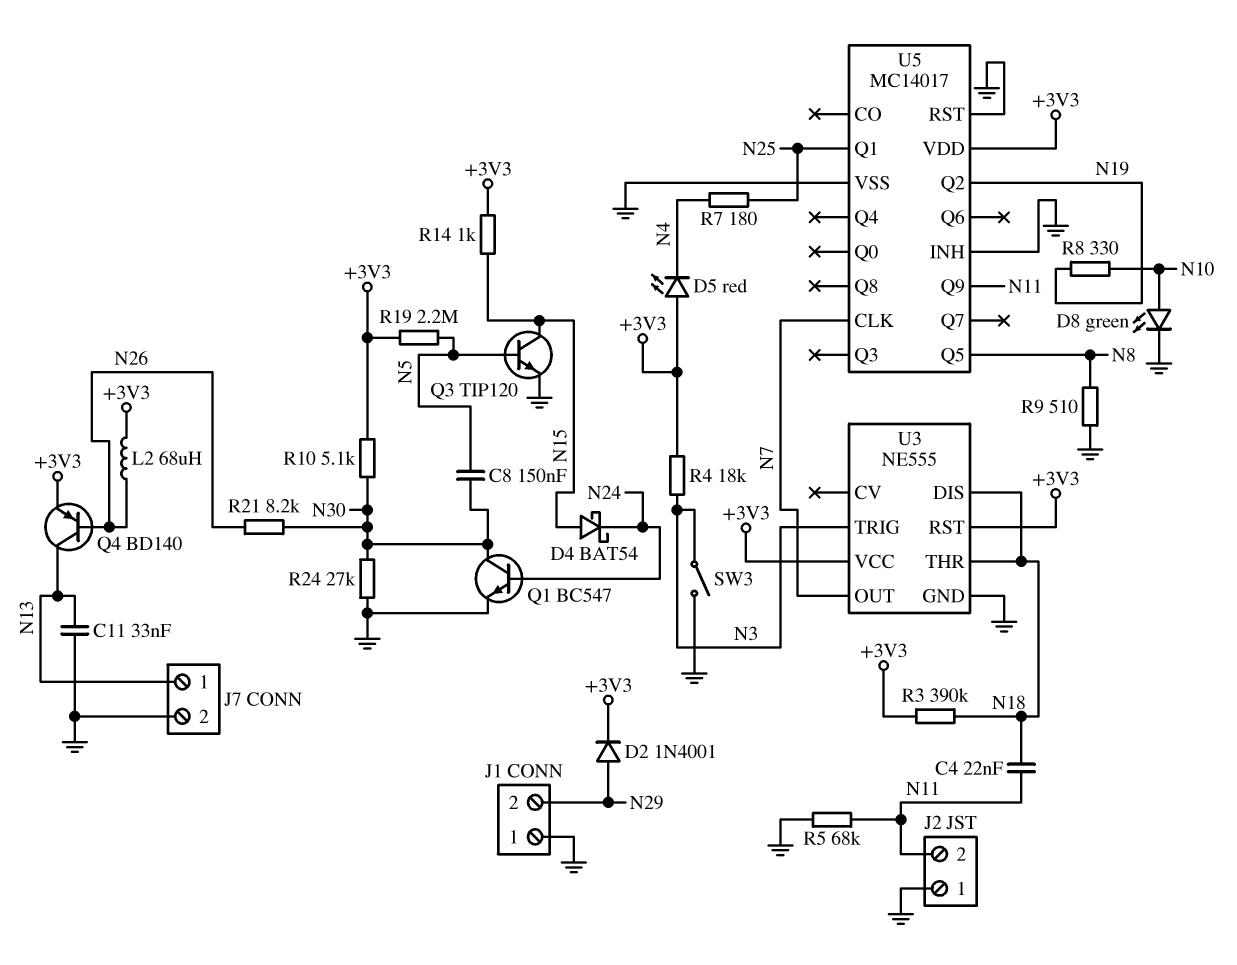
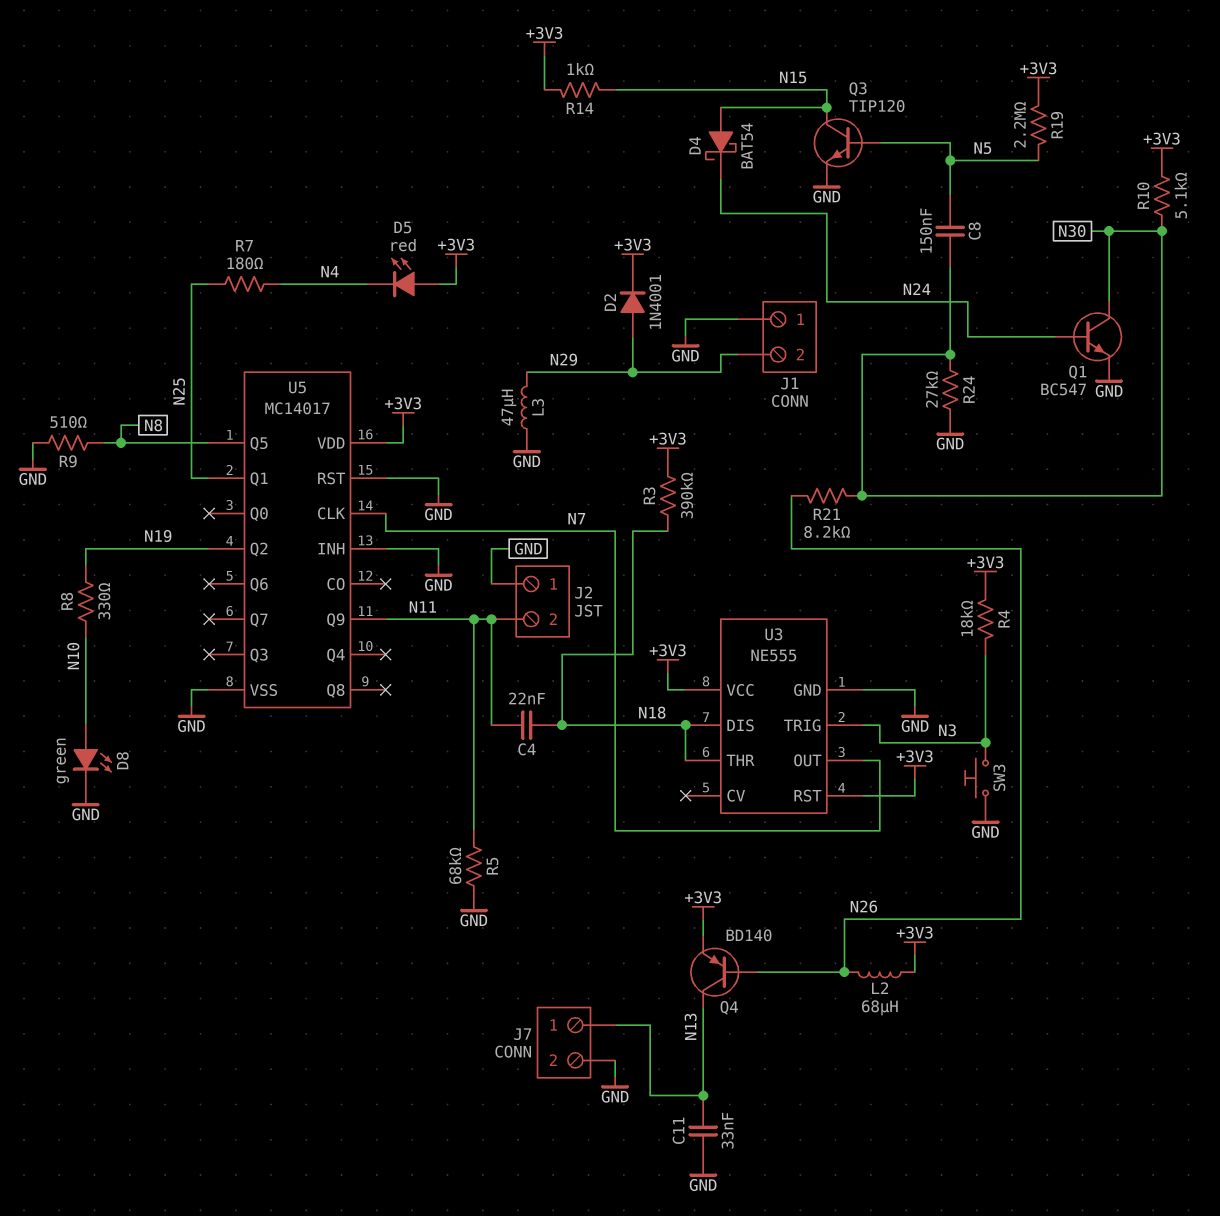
L3: none -> 47uH (GND, N29)
SW3: switch (GND, N3) -> button (GND, N3)

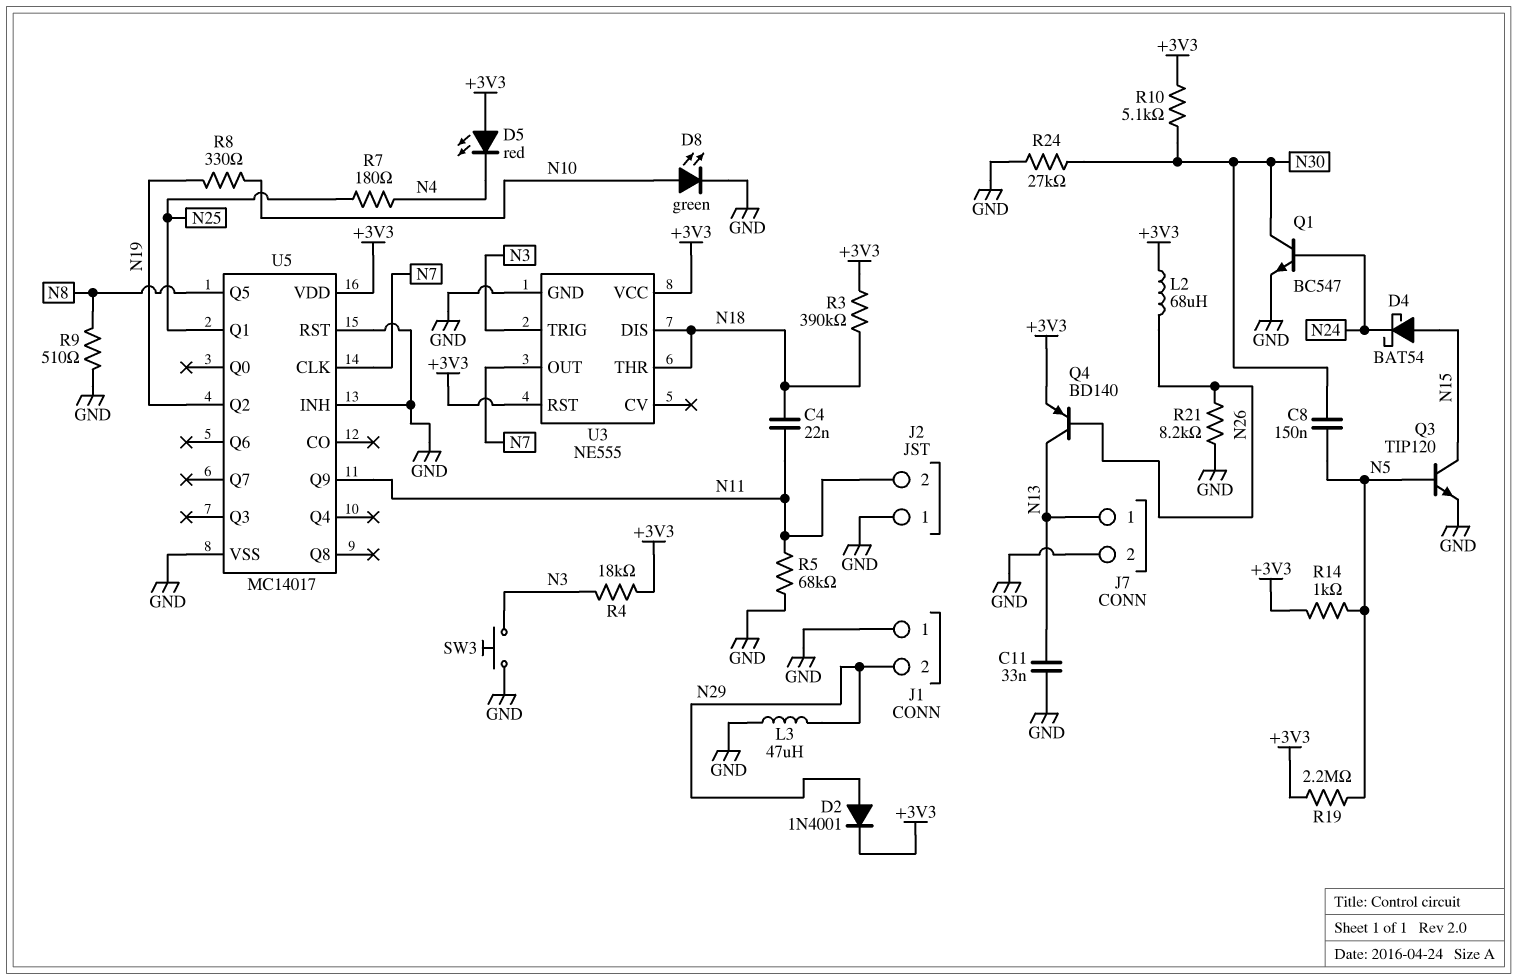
R14: 1k (+3V3, N15) -> 1k (+3V3, N5)
R21: 8.2k (N26, N30) -> 8.2k (GND, N26)

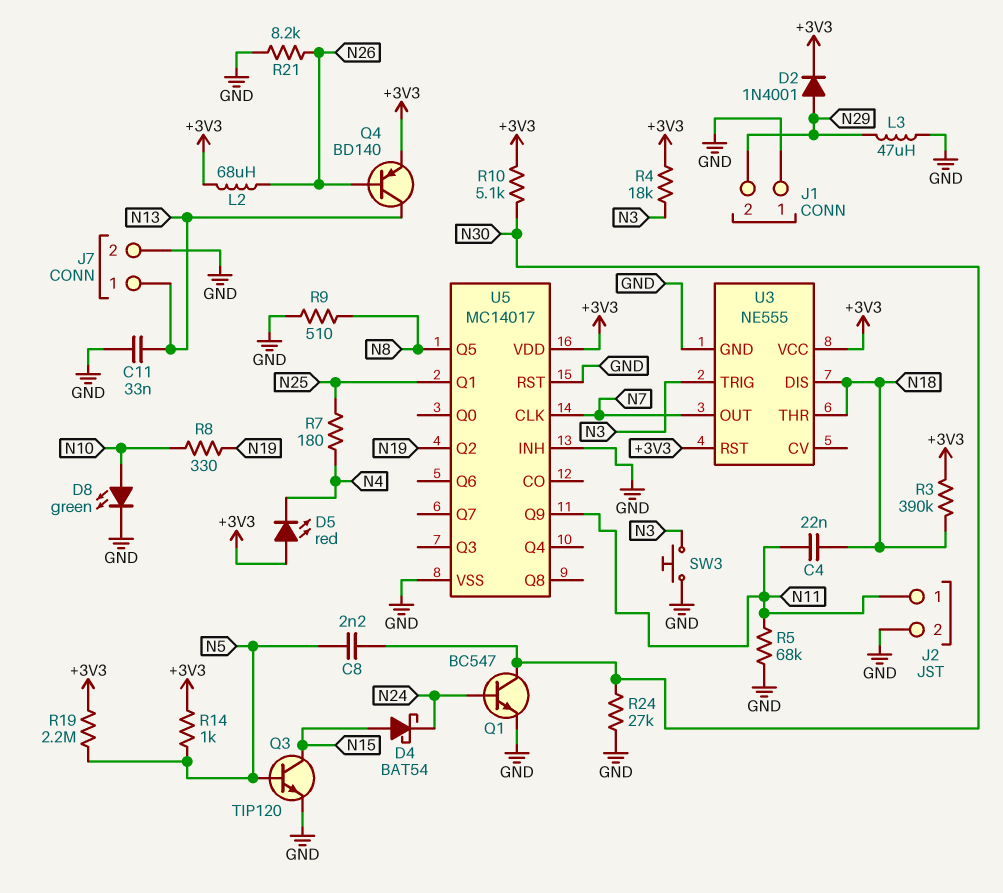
C8: 150nF (N5, N30) -> 2.2nF (N5, N30)
J2 pin 1: GND -> N11
J2 pin 2: N11 -> GND

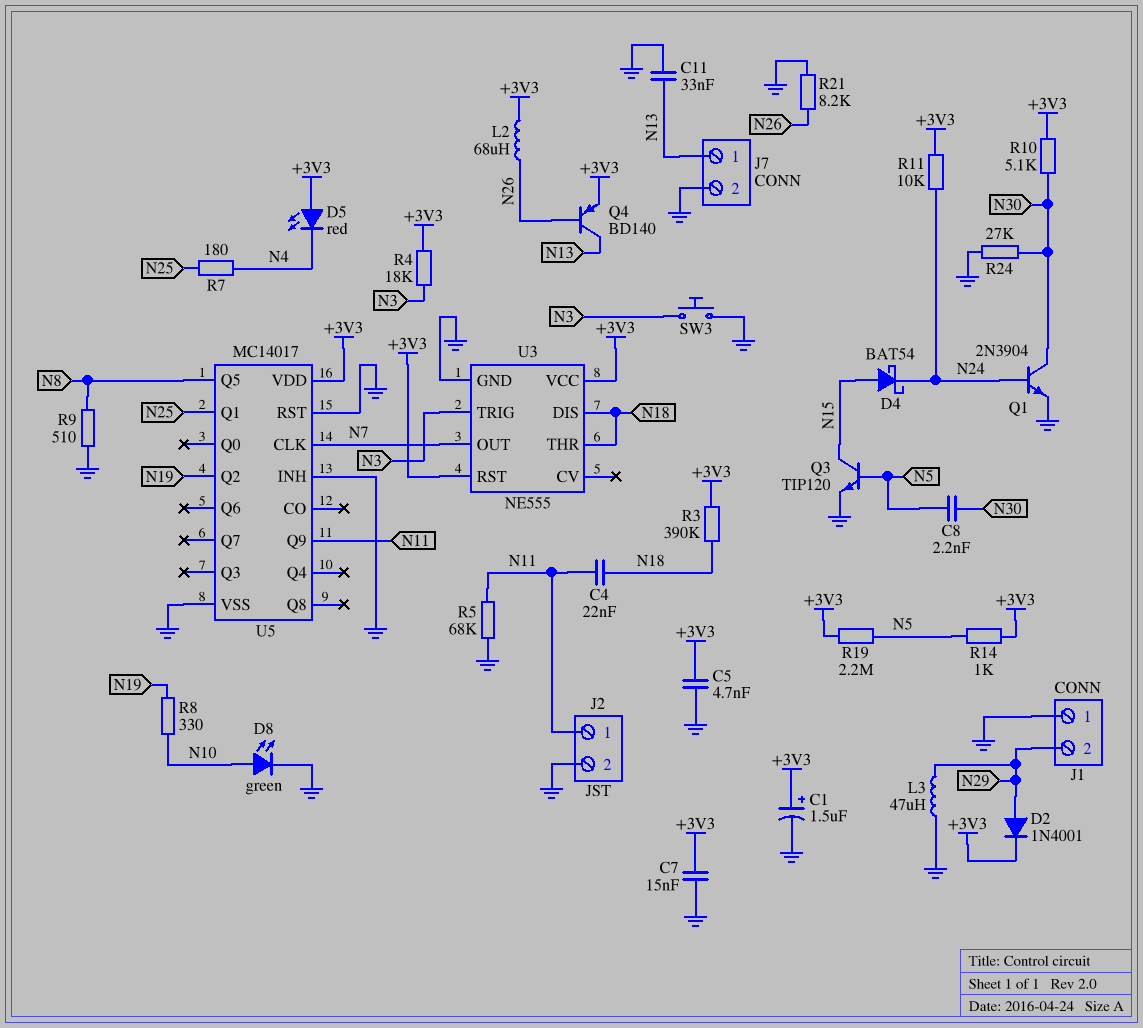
C1: none -> 1.5uF (plus +3V3, minus GND)
C5: none -> 4.7nF (+3V3, GND)
C7: none -> 15nF (+3V3, GND)
Q1: NPN BC547 (B N24, C N30, E GND) -> NPN 2N3904 (B N24, C N30, E GND)
R11: none -> 10k (+3V3, N24)

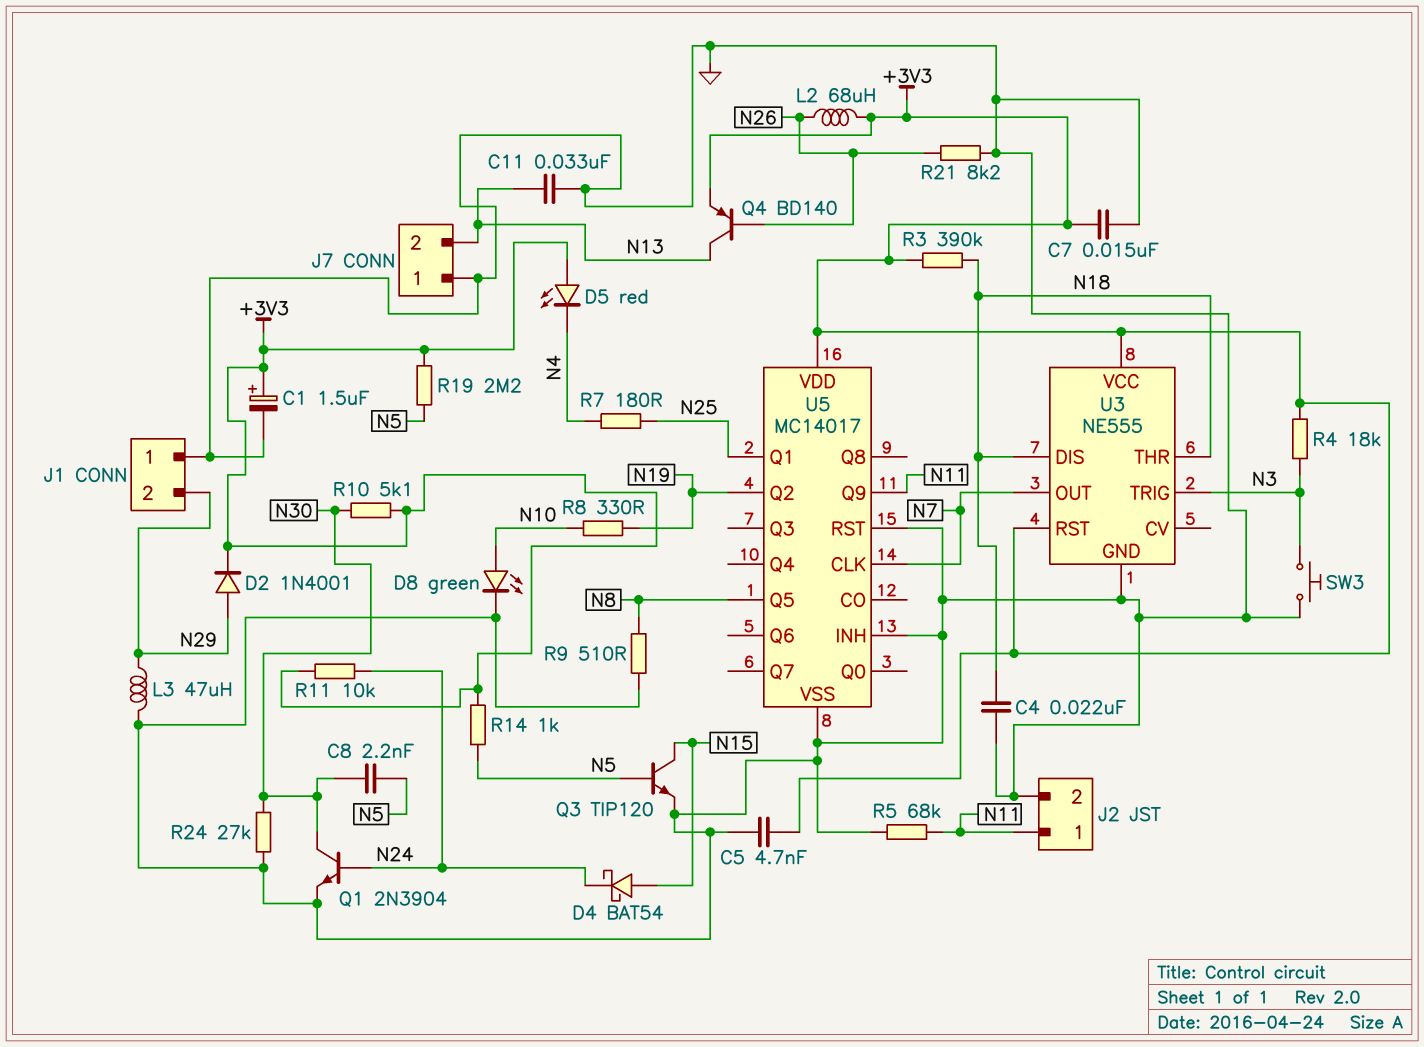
C4: 22nF (N11, N18) -> 22nF (GND, N18)
J7 pin 1: N13 -> GND
J7 pin 2: GND -> N13

